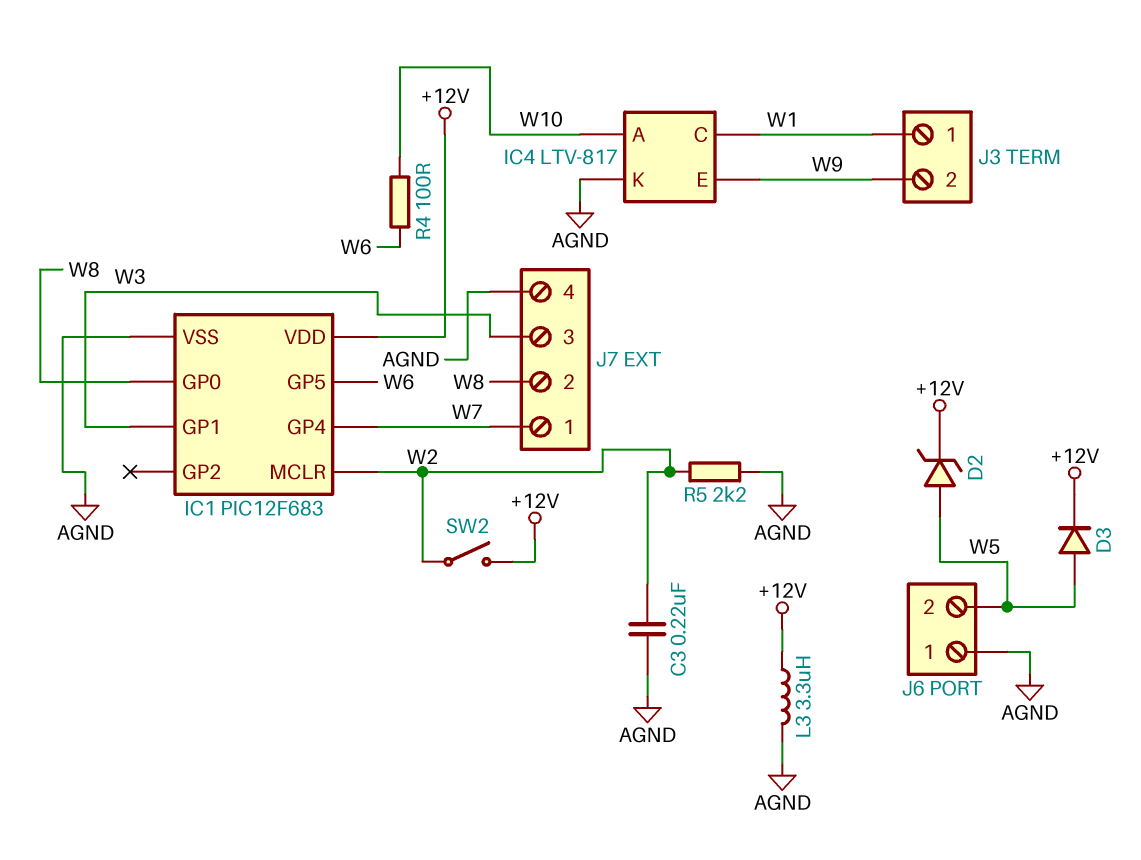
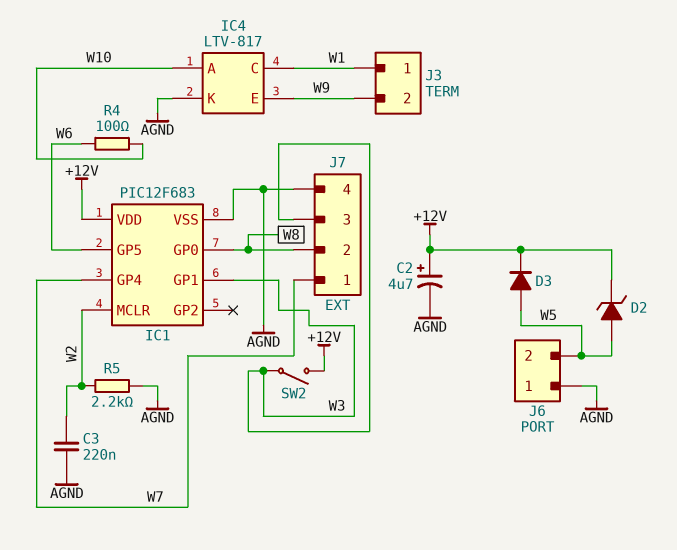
C2: none -> 4.7uF (plus +12V, minus AGND)
L3: 3.3uH (+12V, AGND) -> none
SW2: switch (+12V, W2) -> switch (+12V, W3)

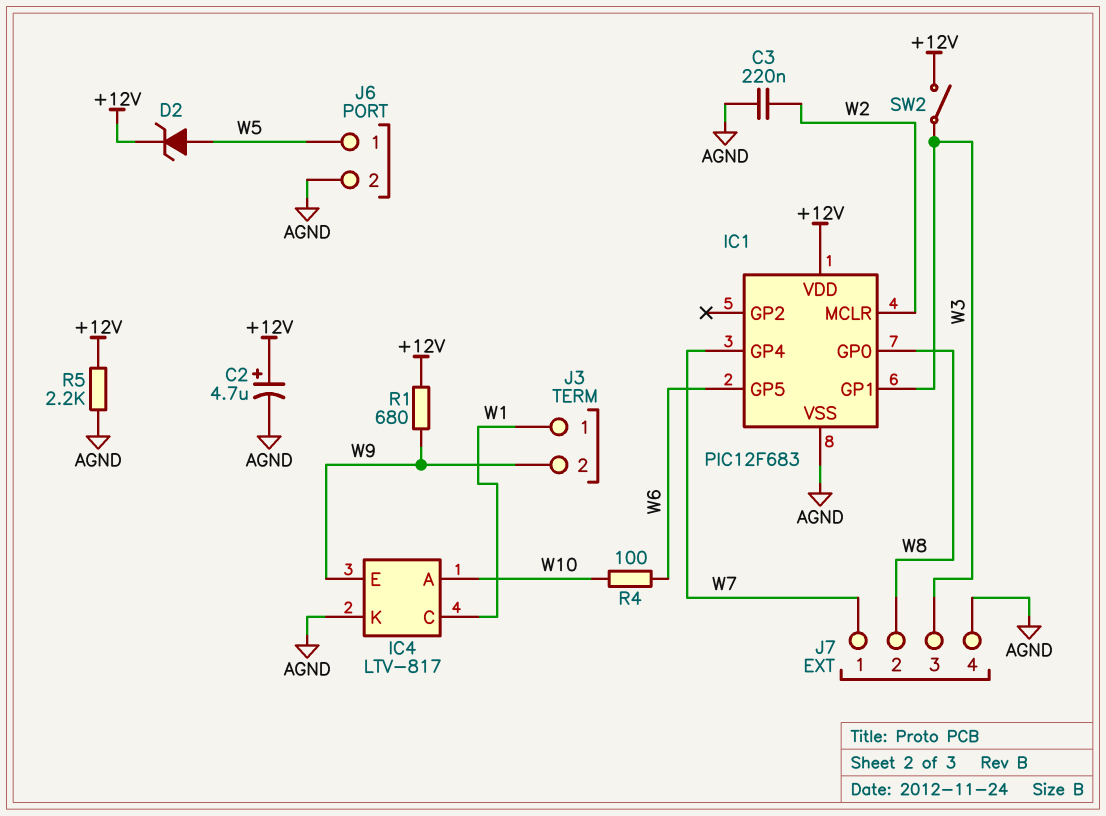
D3: diode (A W5, K +12V) -> none
J6 pin 1: AGND -> W5
J6 pin 2: W5 -> AGND
R1: none -> 680 (+12V, W9)
R5: 2.2k (AGND, W2) -> 2.2k (+12V, AGND)

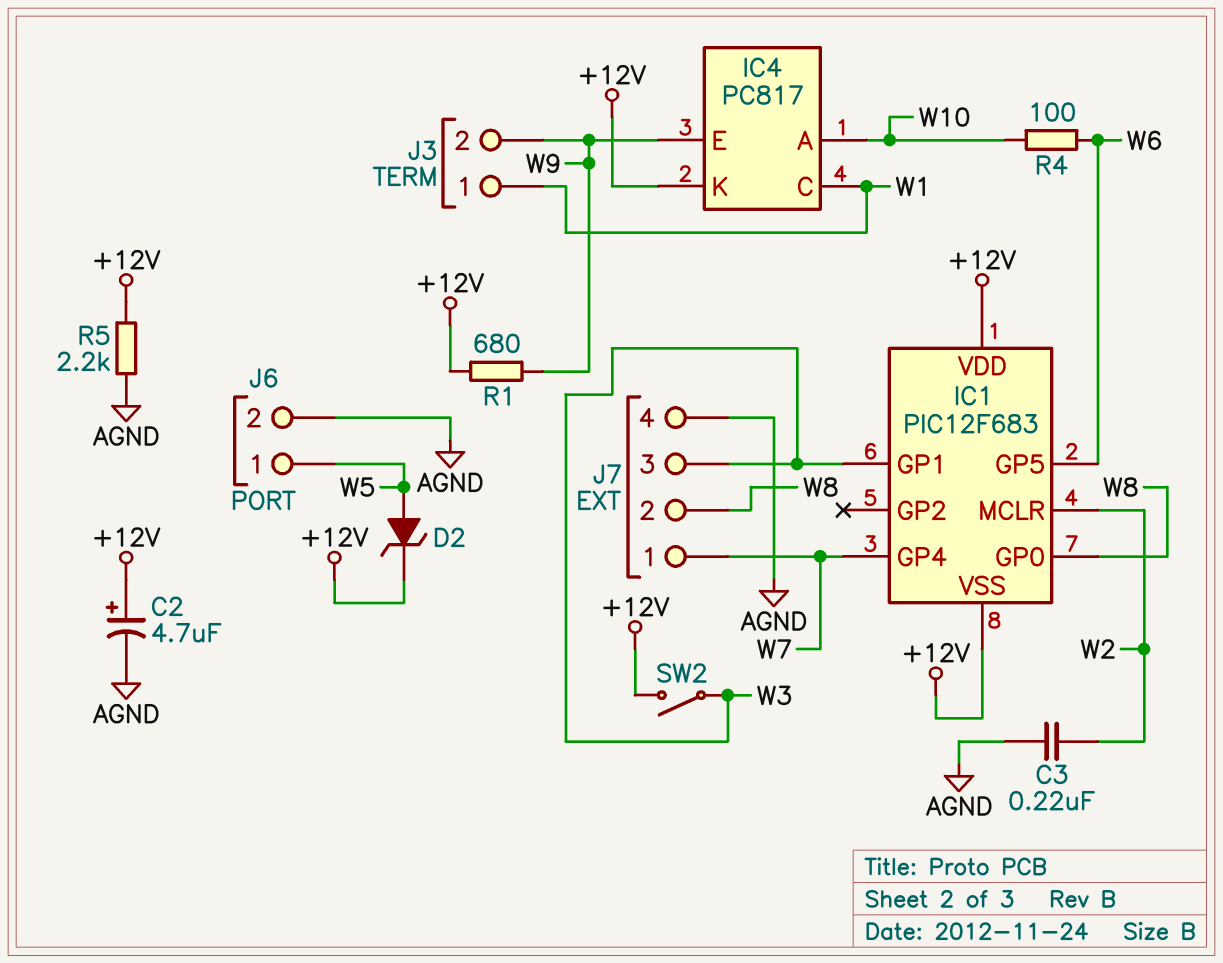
IC1 pin VSS: AGND -> +12V
IC4: LTV-817 -> PC817
IC4 pin K: AGND -> +12V

